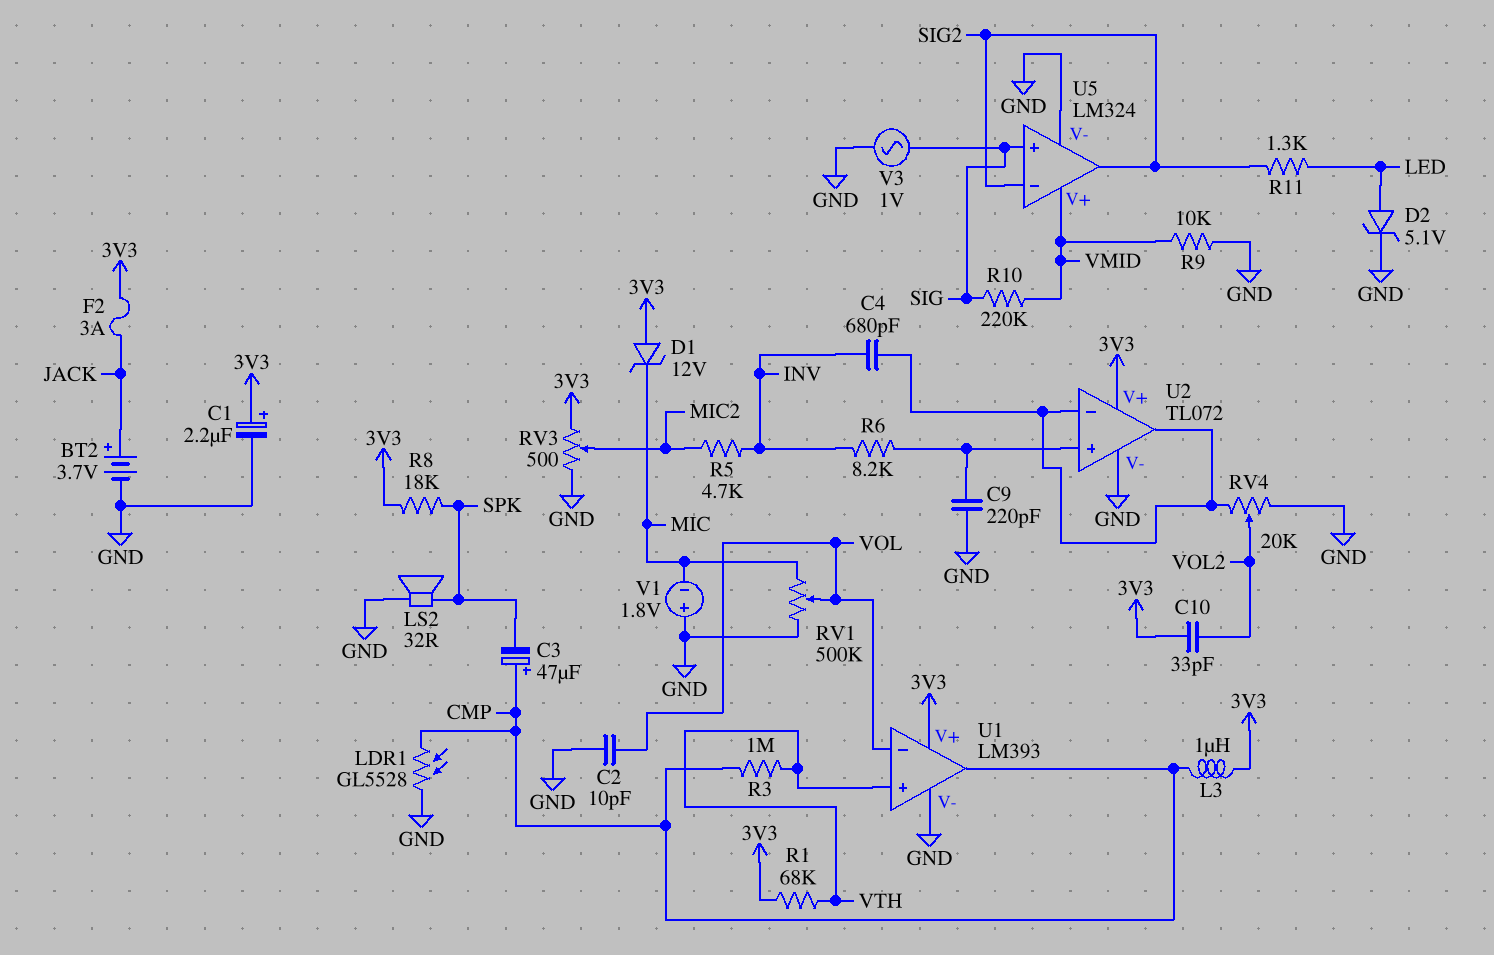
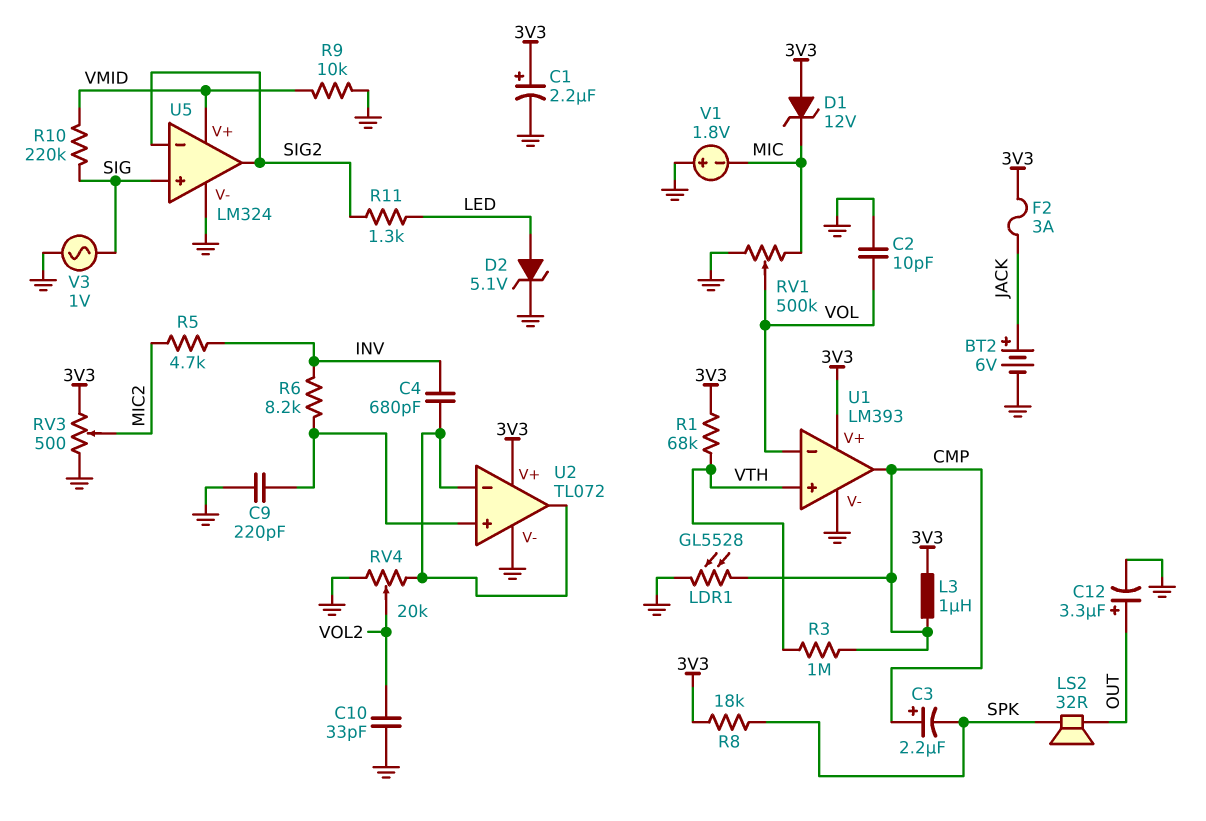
BT2: 3.7V (plus JACK, minus GND) -> 6V (plus JACK, minus GND)
C3: 47uF (plus CMP, minus SPK) -> 2.2uF (plus CMP, minus SPK)
C10: 33pF (3V3, VOL2) -> 33pF (GND, VOL2)
C12: none -> 3.3uF (plus OUT, minus GND)
LS2: speaker 32R (GND, SPK) -> speaker 32R (OUT, SPK)

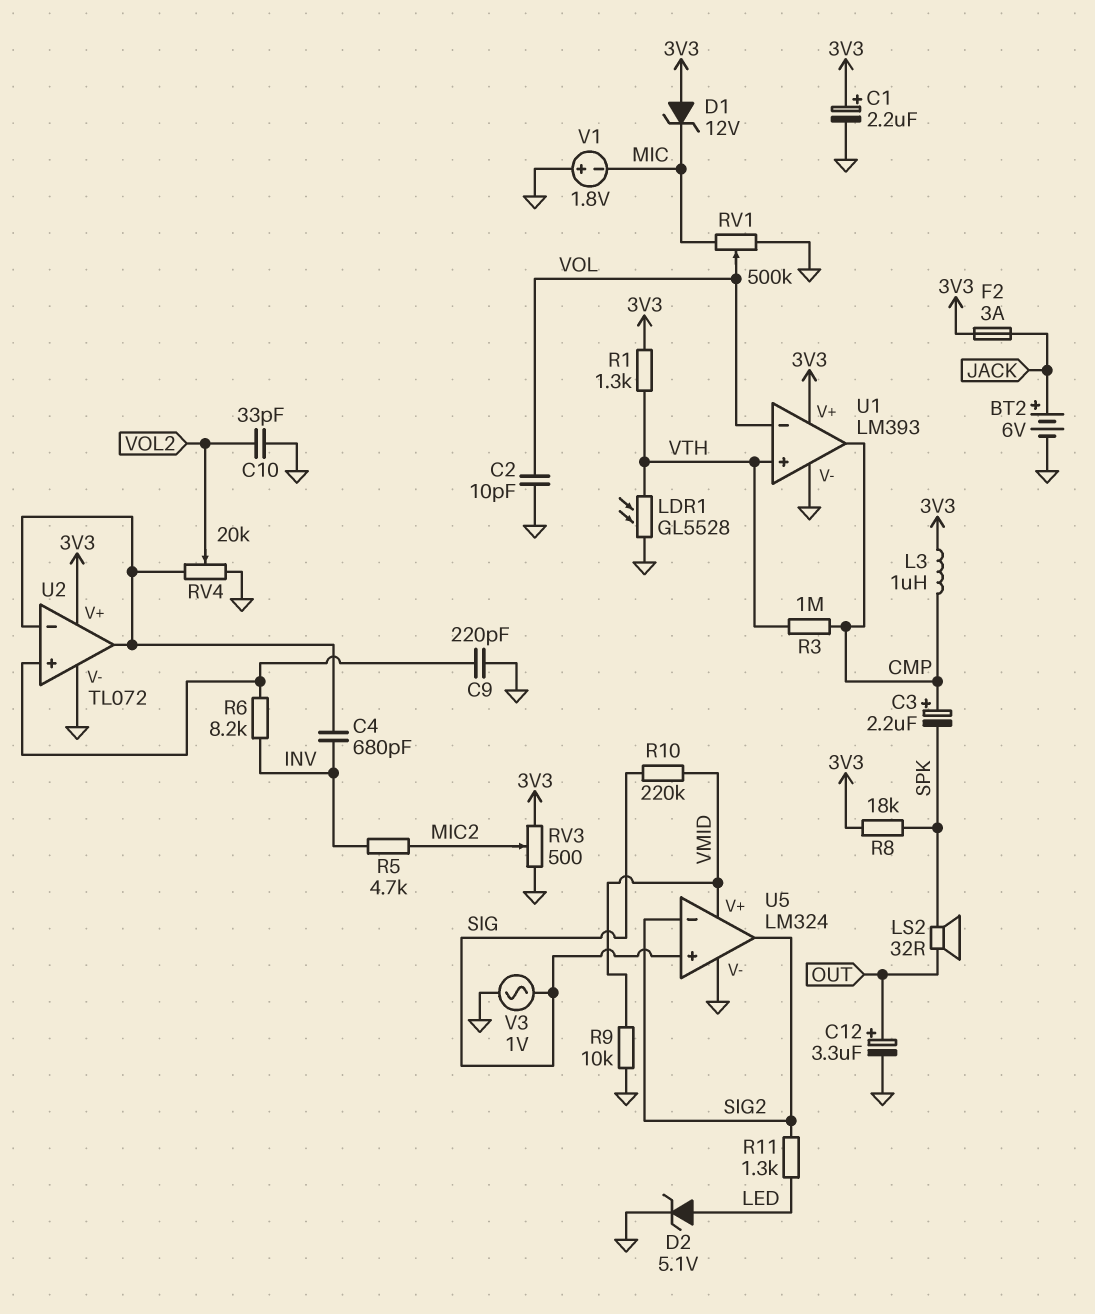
LDR1: GL5528 (CMP, GND) -> GL5528 (GND, VTH)
R1: 68k (3V3, VTH) -> 1.3k (3V3, VTH)

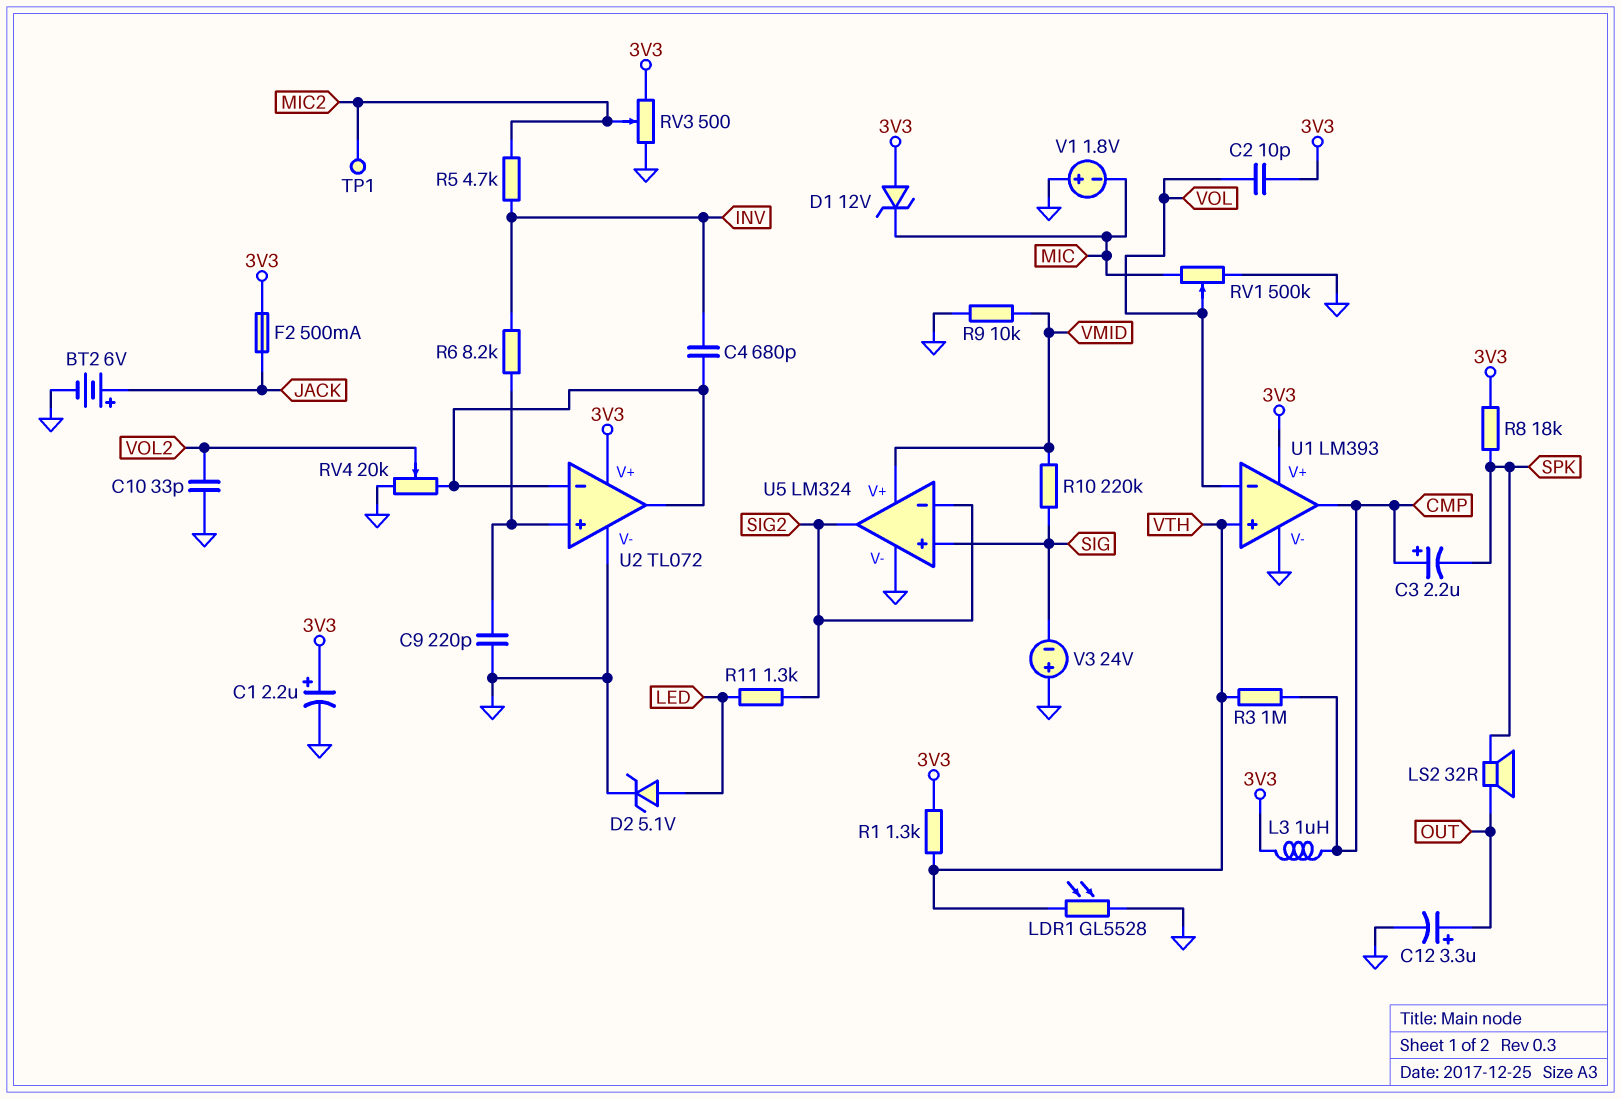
C2: 10pF (GND, VOL) -> 10pF (3V3, VOL)
F2: 3A (3V3, JACK) -> 500mA (3V3, JACK)
TP1: none -> test point (MIC2)
V3: AC 1V (GND, SIG) -> 24V (plus GND, minus SIG)

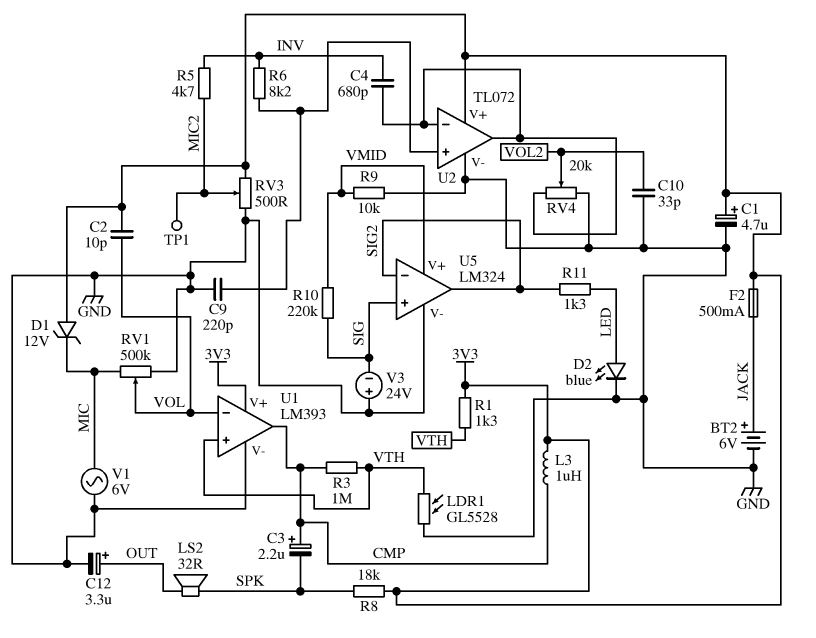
C1: 2.2uF (plus 3V3, minus GND) -> 4.7uF (plus 3V3, minus GND)
D2: zener 5.1V (A LED, K GND) -> LED blue (A LED, K GND)
V1: 1.8V (plus GND, minus MIC) -> AC 6V (GND, MIC)

